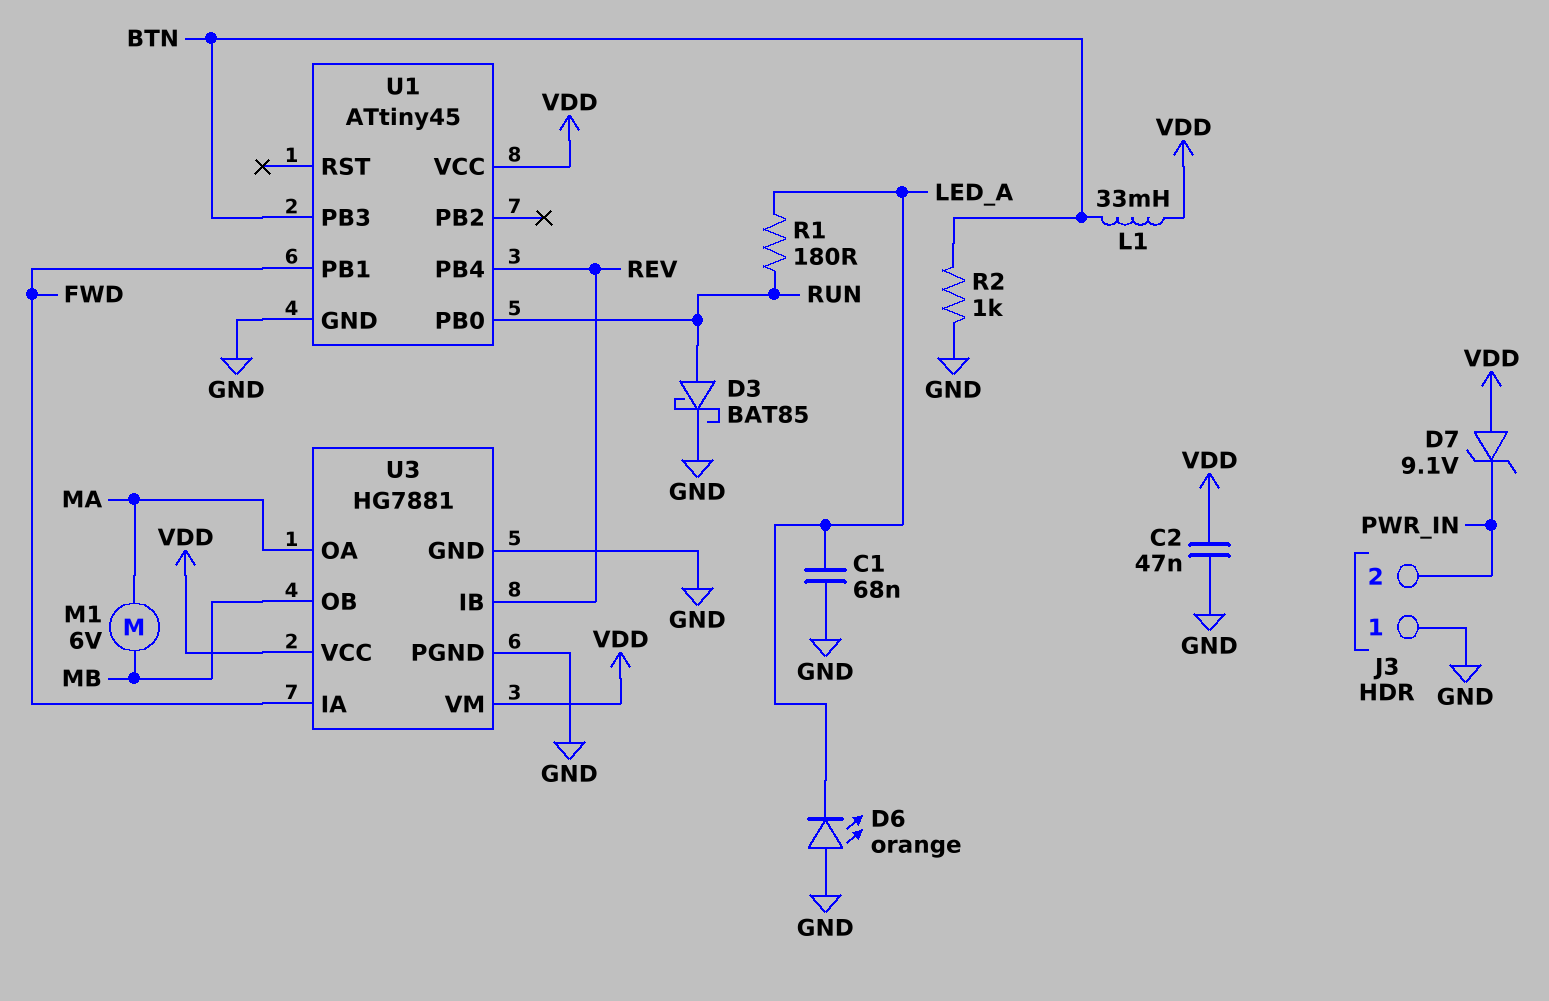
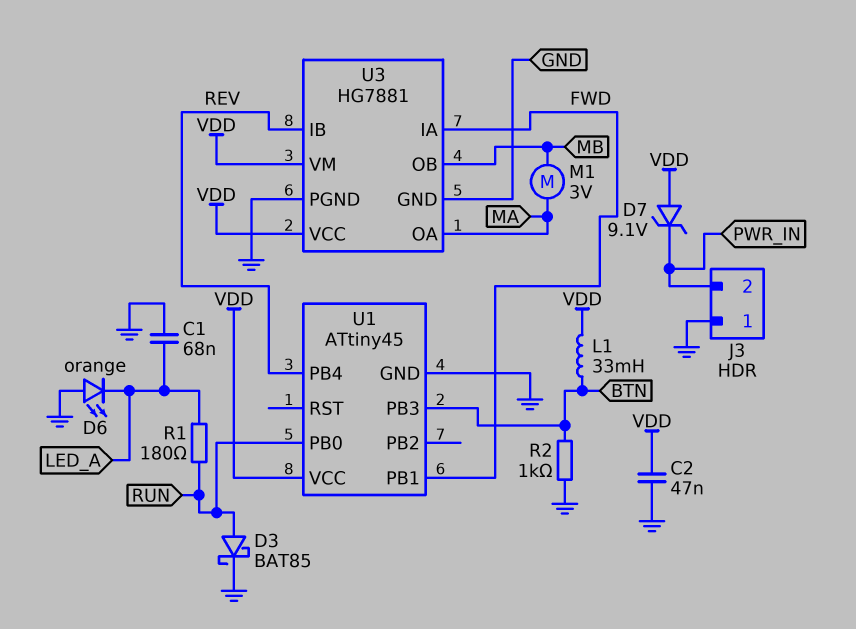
M1: motor 6V (MA, MB) -> motor 3V (MA, MB)

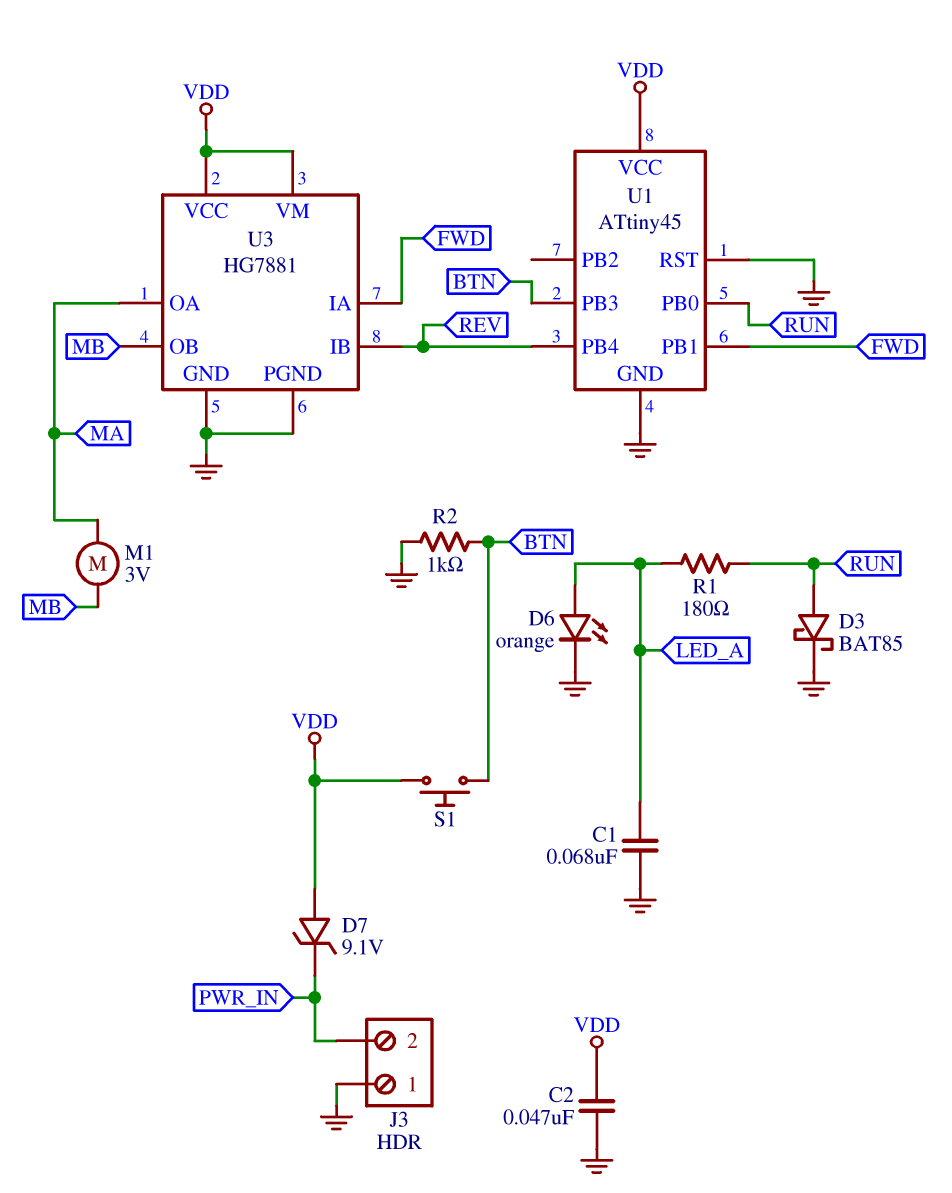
D6: LED orange (A GND, K LED_A) -> LED orange (A LED_A, K GND)
L1: 33mH (BTN, VDD) -> none
S1: none -> button (BTN, VDD)
U1 pin RST: none -> GND

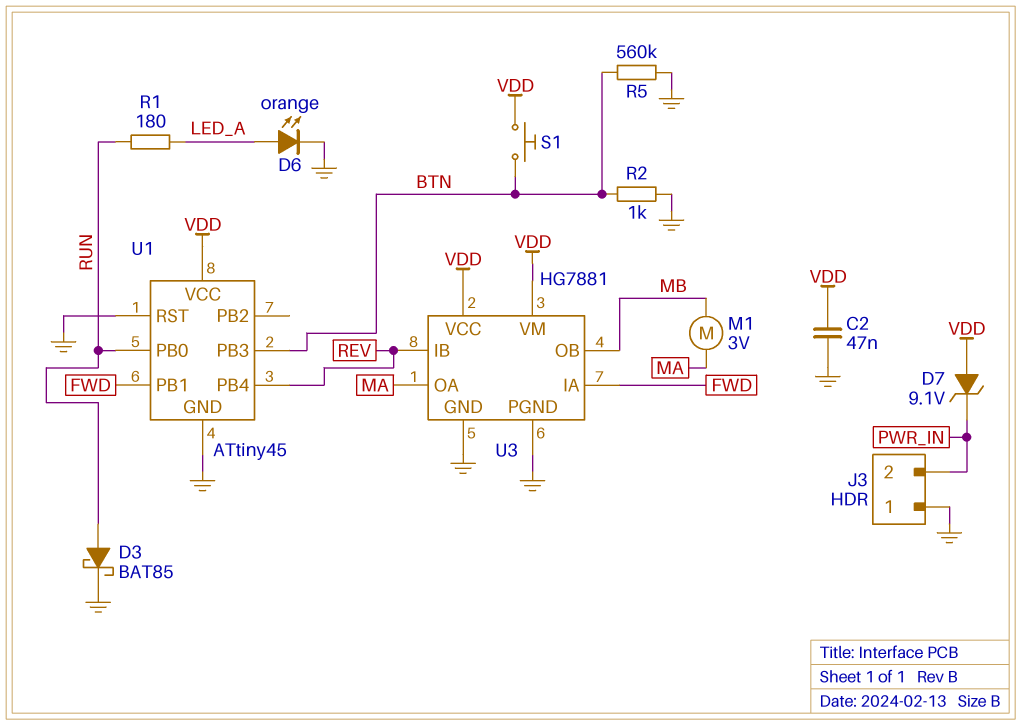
C1: 68nF (GND, LED_A) -> none
R5: none -> 560k (BTN, GND)

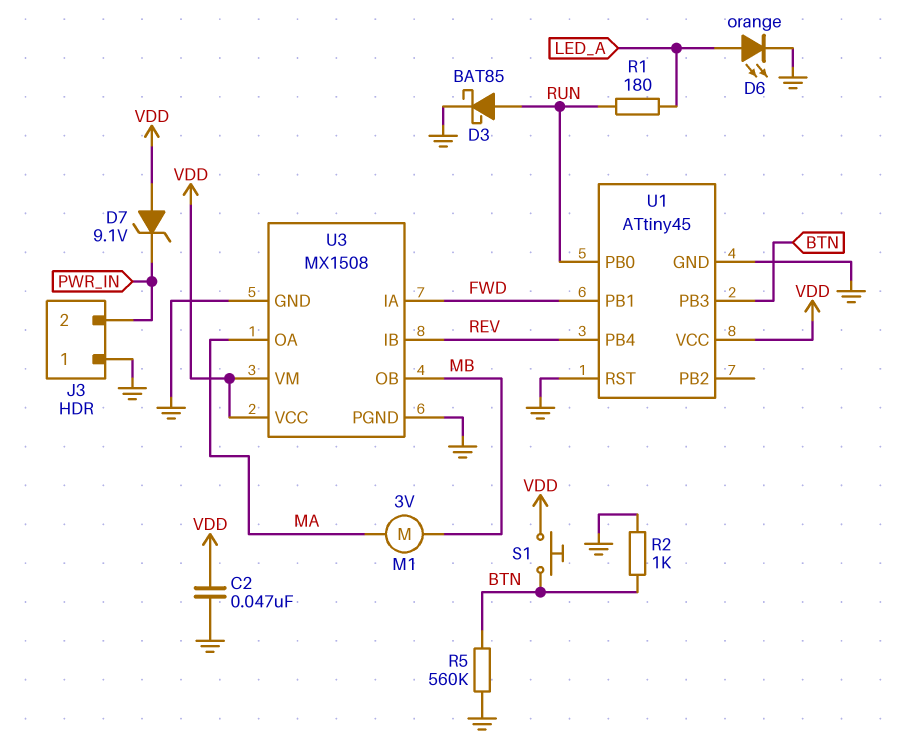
U3: HG7881 -> MX1508

